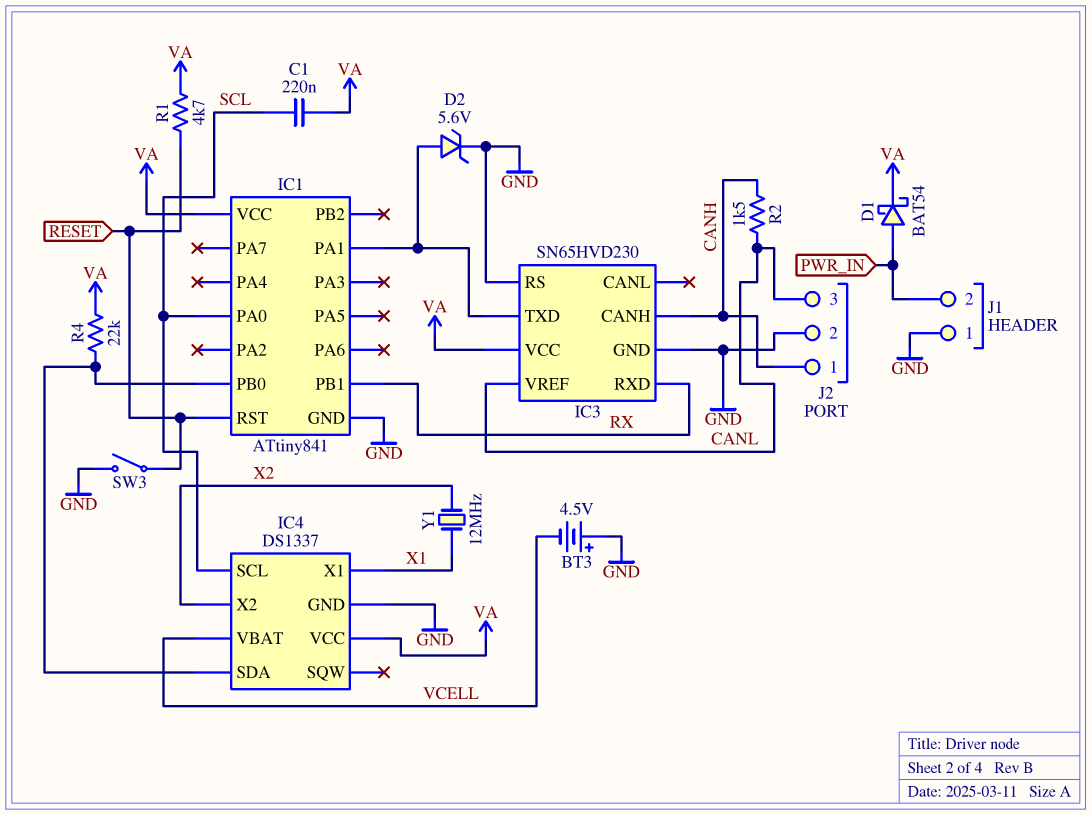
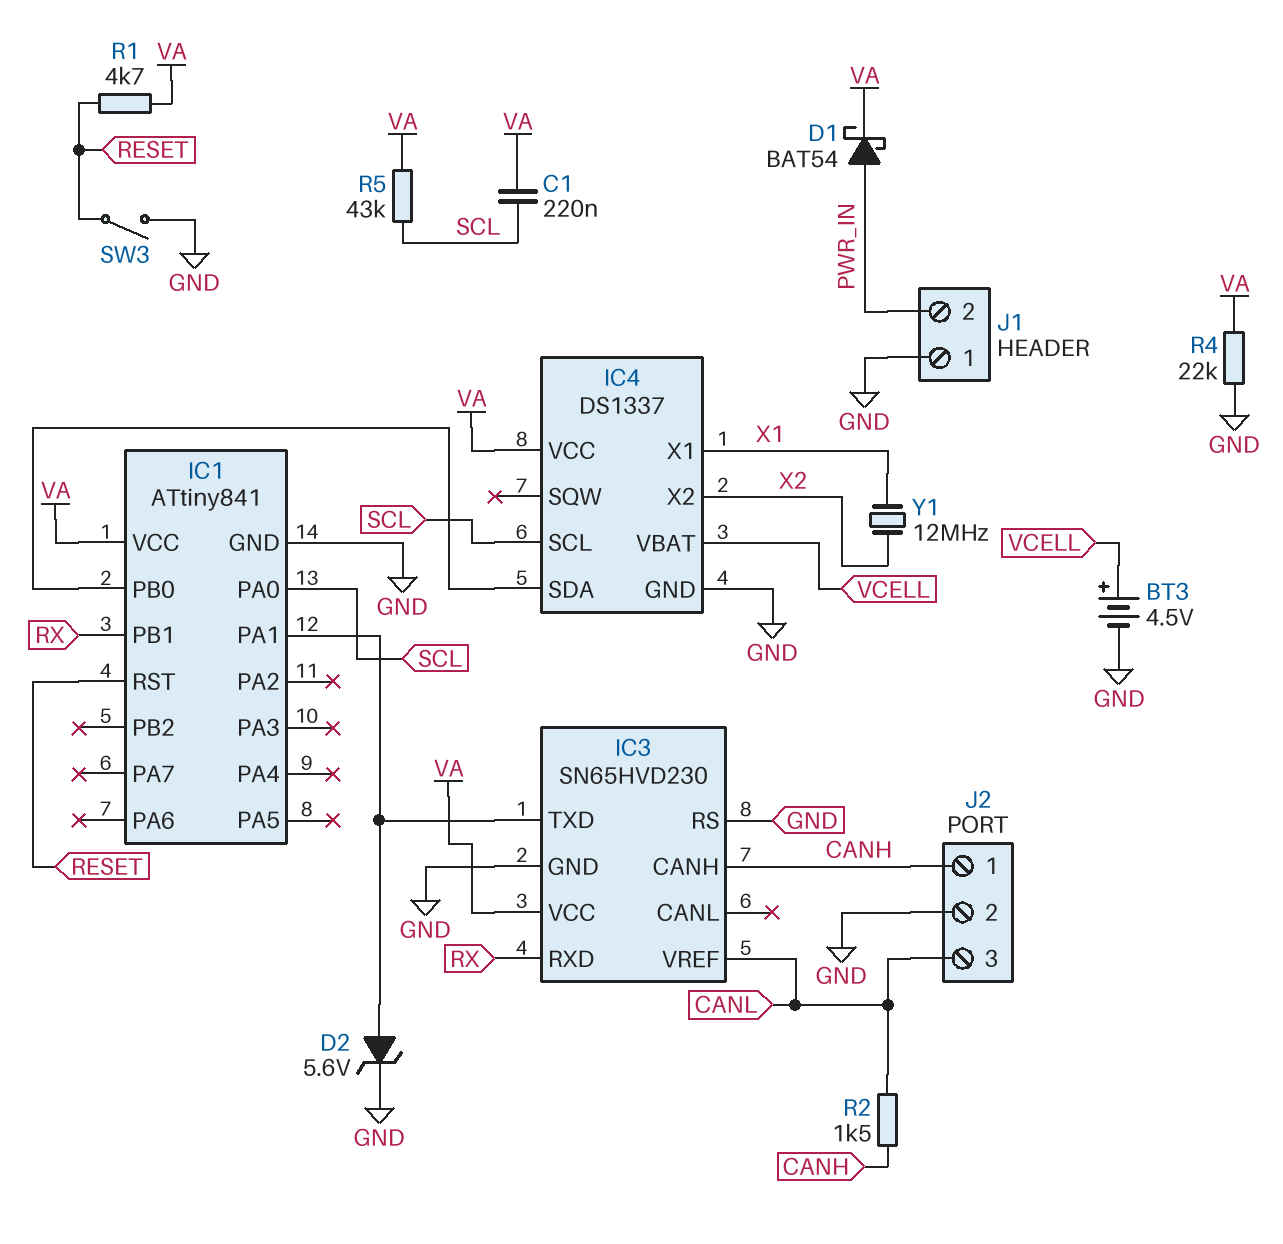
BT3: 4.5V (plus GND, minus VCELL) -> 4.5V (plus VCELL, minus GND)
R4: 22k (IC1/PB0, VA) -> 22k (GND, VA)
R5: none -> 43k (SCL, VA)

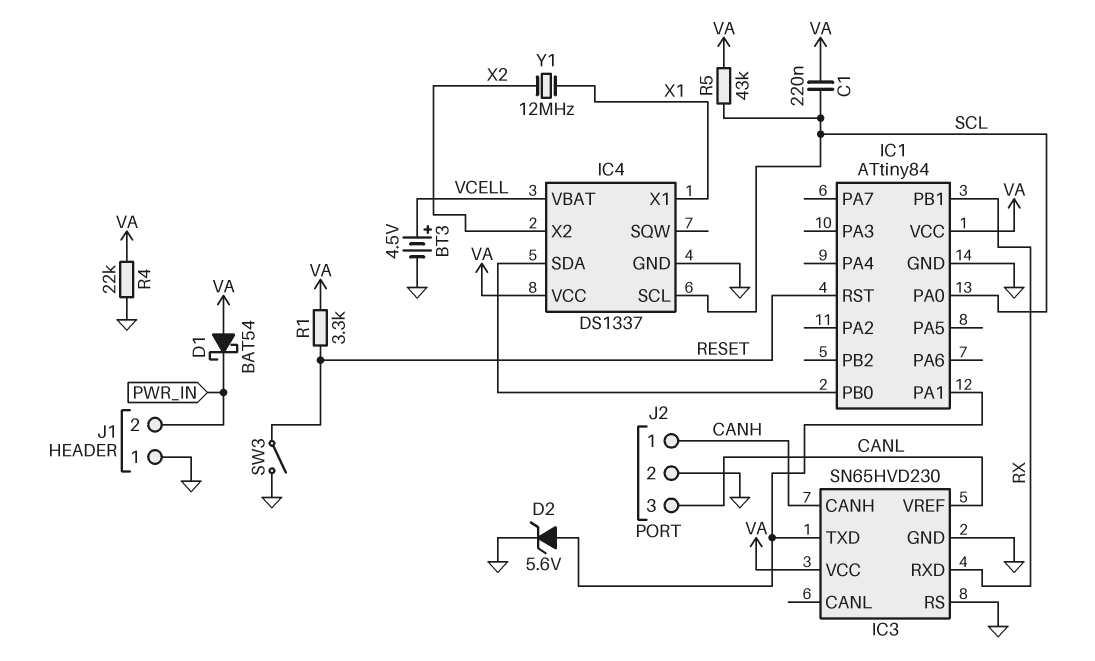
D1: schottky BAT54 (A PWR_IN, K VA) -> schottky BAT54 (A VA, K PWR_IN)
IC1: ATtiny841 -> ATtiny84
R1: 4.7k (RESET, VA) -> 3.3k (RESET, VA)
R2: 1.5k (CANH, CANL) -> none

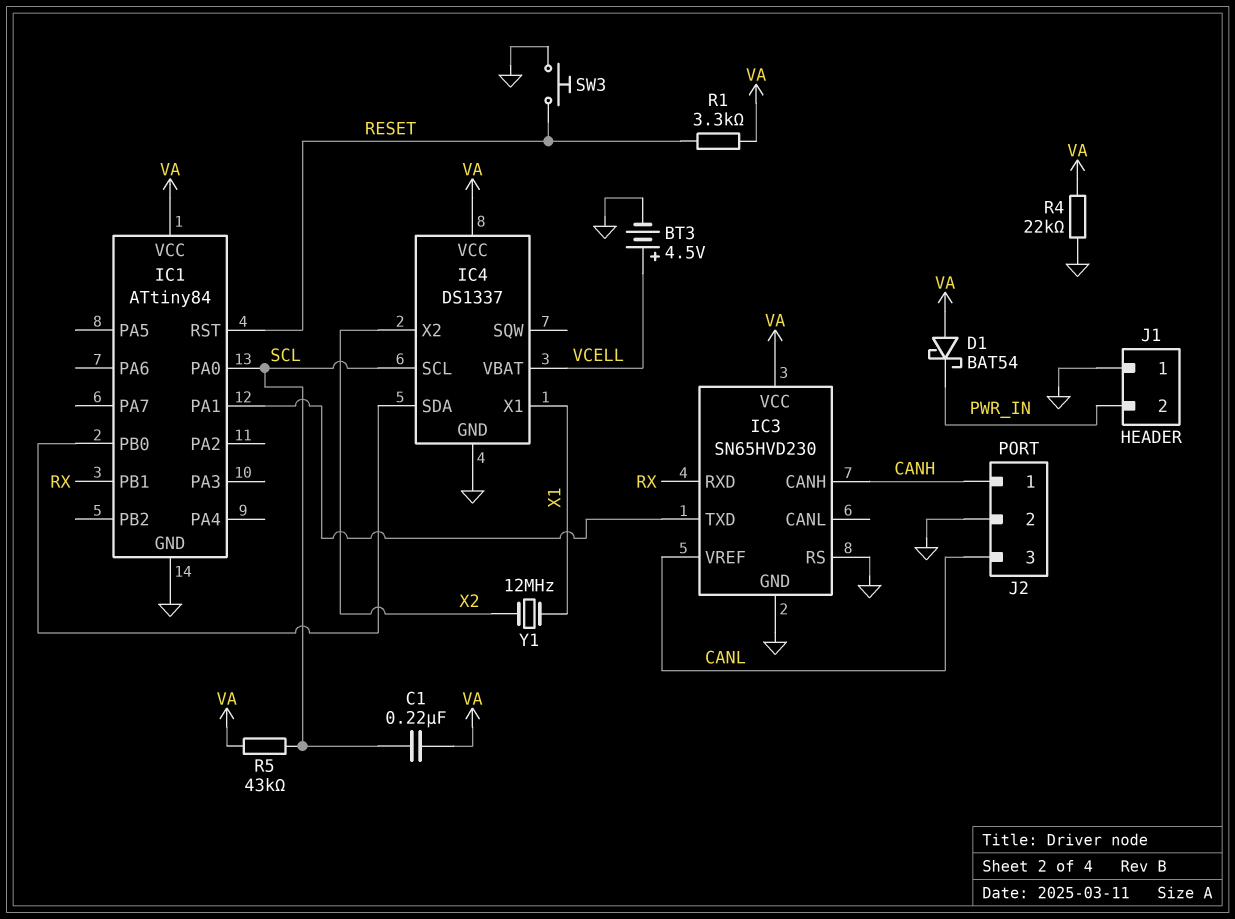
D2: zener 5.6V (A IC1/PA1, K GND) -> none
SW3: switch (GND, RESET) -> button (GND, RESET)

